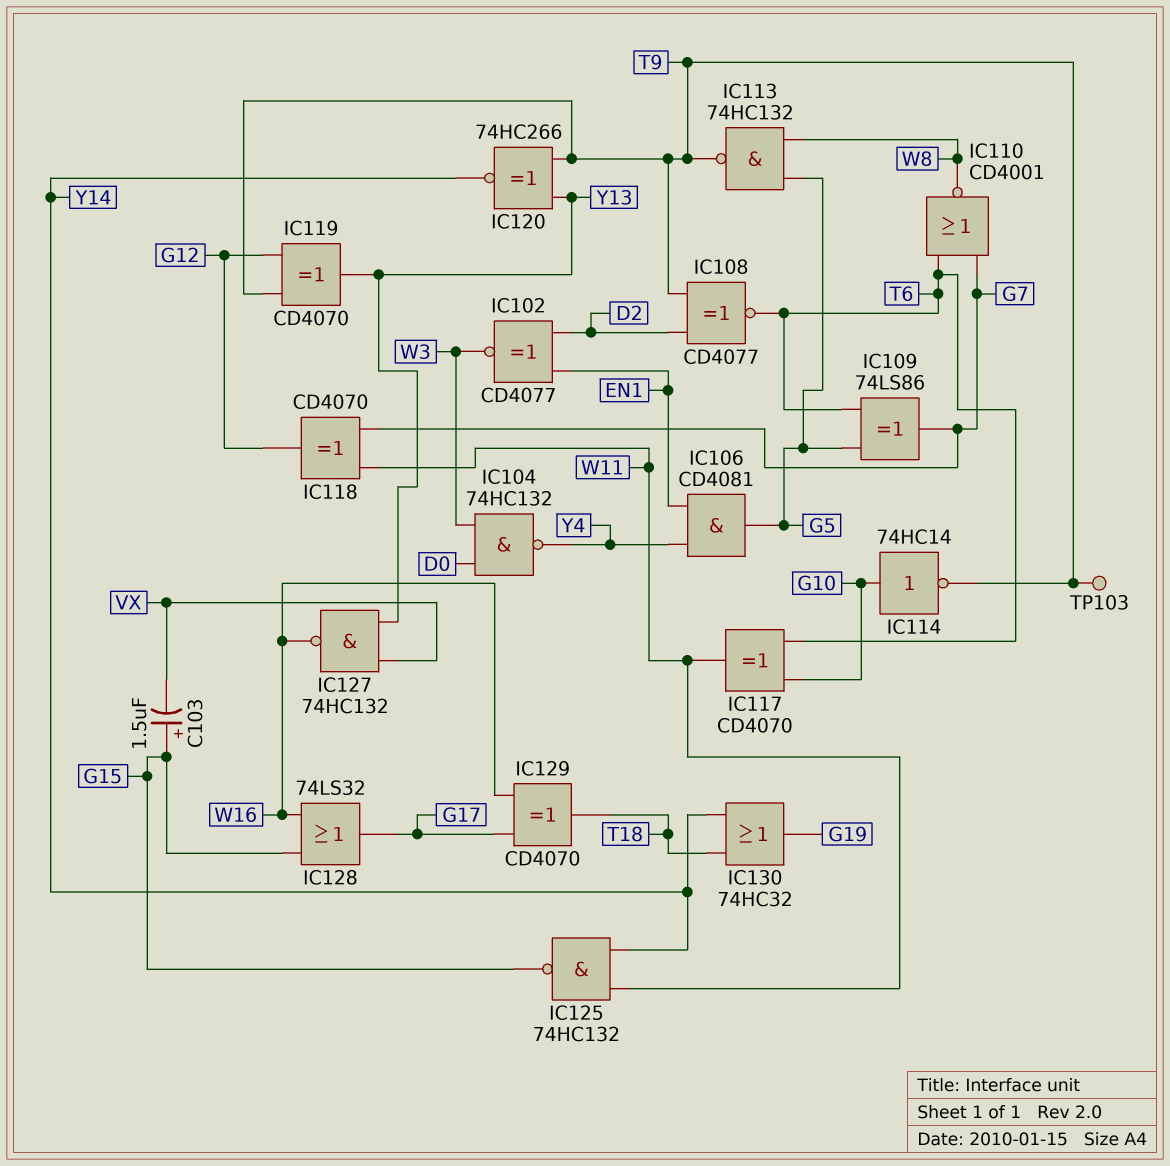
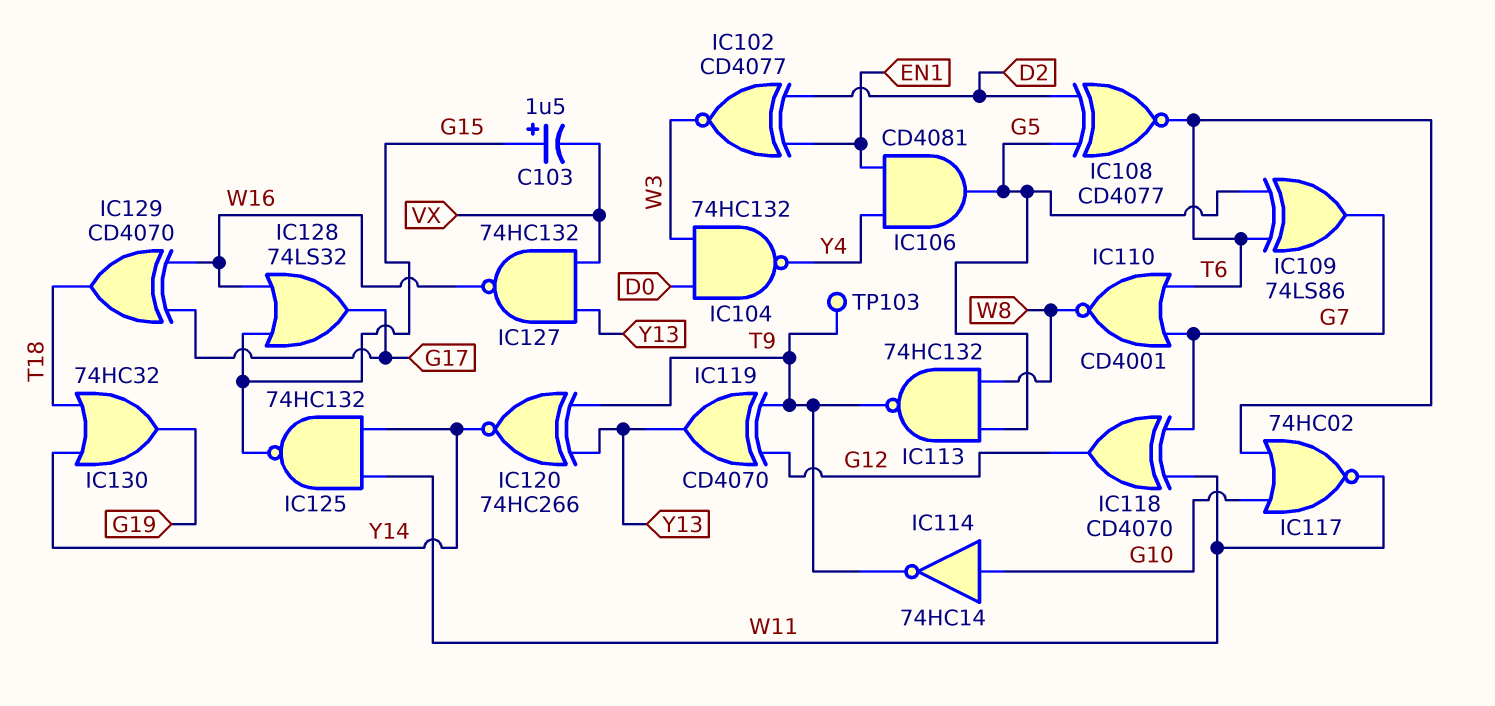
IC108: XNOR CD4077 (in D2, in T9, out T6) -> XNOR CD4077 (in D2, in G5, out T6)
IC117: XOR CD4070 (in G10, in T6, out W11) -> NOR 74HC02 (in G10, in T6, out W11)

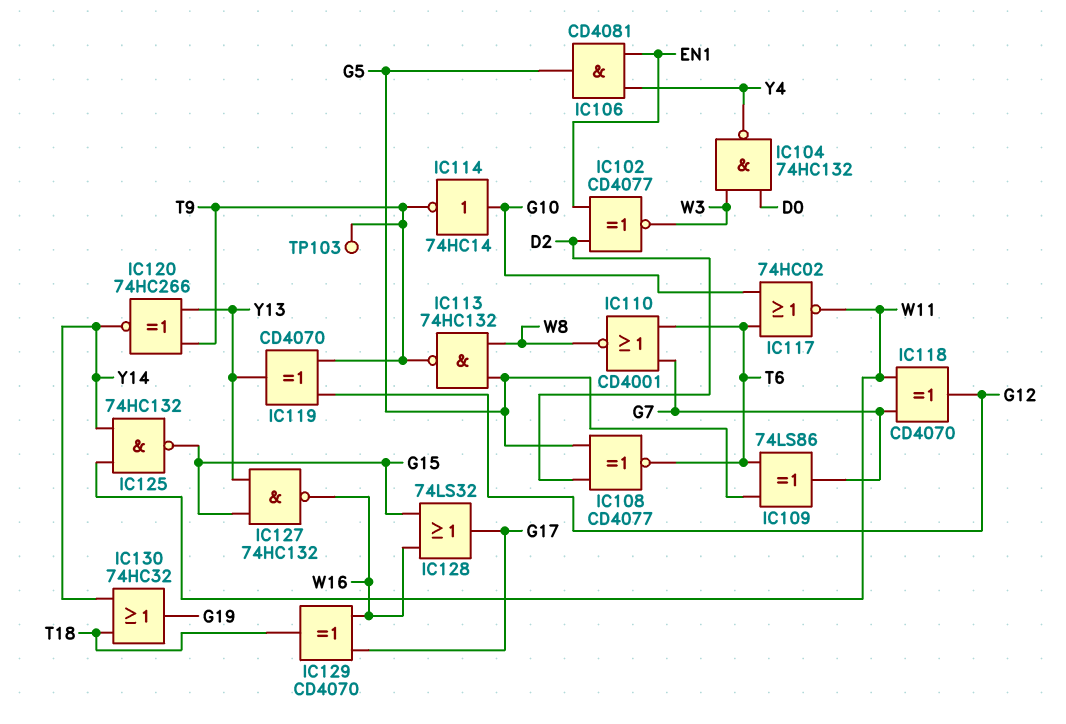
C103: 1.5uF (plus G15, minus VX) -> none
IC127: NAND 74HC132 (in VX, in Y13, out W16) -> NAND 74HC132 (in G15, in Y13, out W16)

